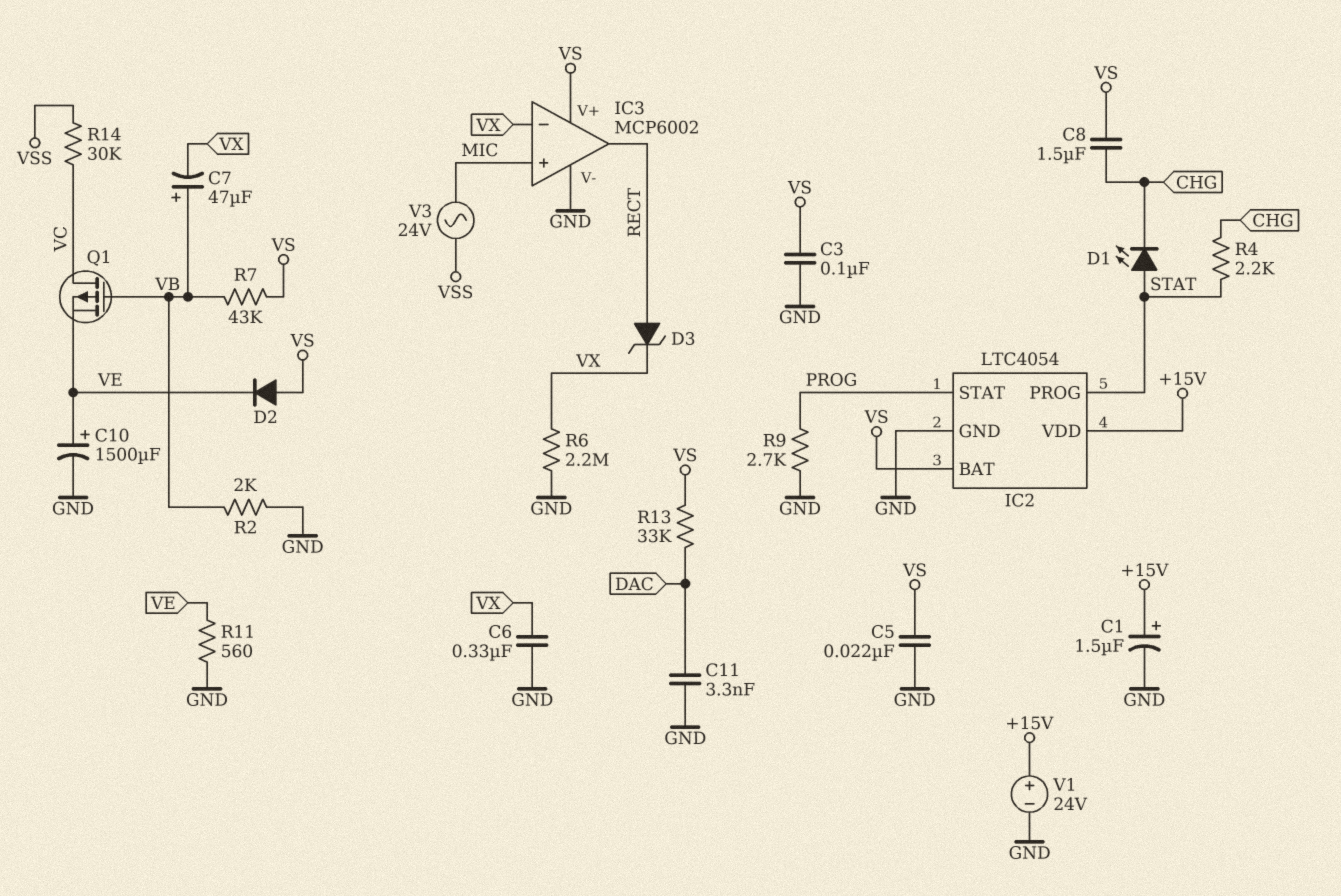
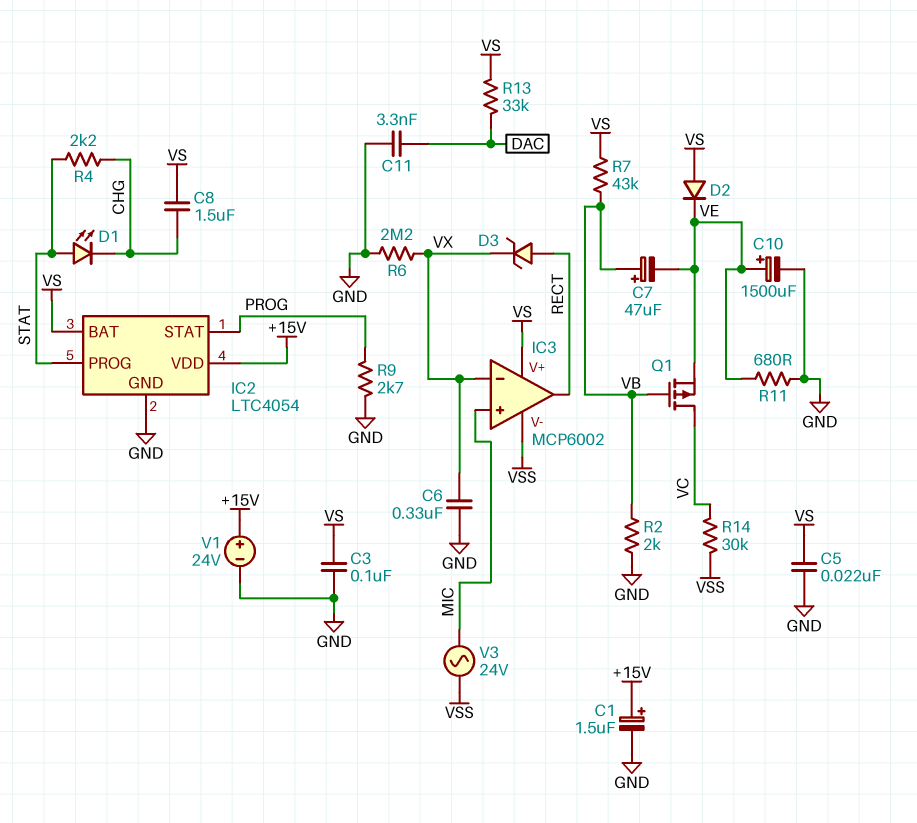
C7: 47uF (plus VB, minus VX) -> 47uF (plus VB, minus VE)
IC3 pin V-: GND -> VSS
R11: 560 (GND, VE) -> 680 (GND, VE)

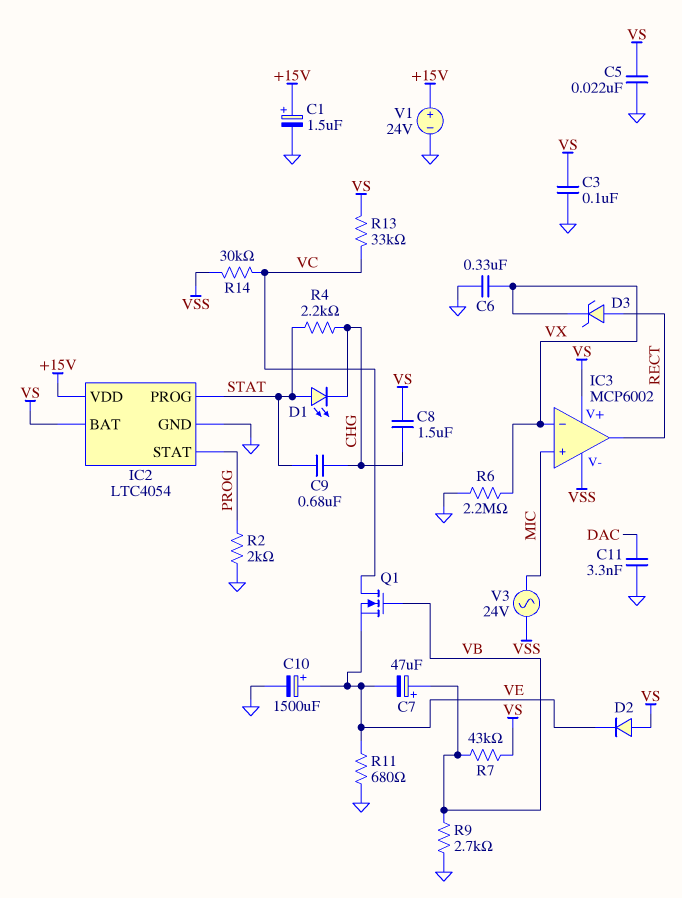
C9: none -> 680nF (CHG, STAT)
Q1: PMOS (G VB, D VC, S VE) -> NMOS (G VB, D VC, S VE)
R2: 2k (GND, VB) -> 2k (GND, PROG)
R9: 2.7k (GND, PROG) -> 2.7k (GND, VB)
R13: 33k (DAC, VS) -> 33k (VC, VS)

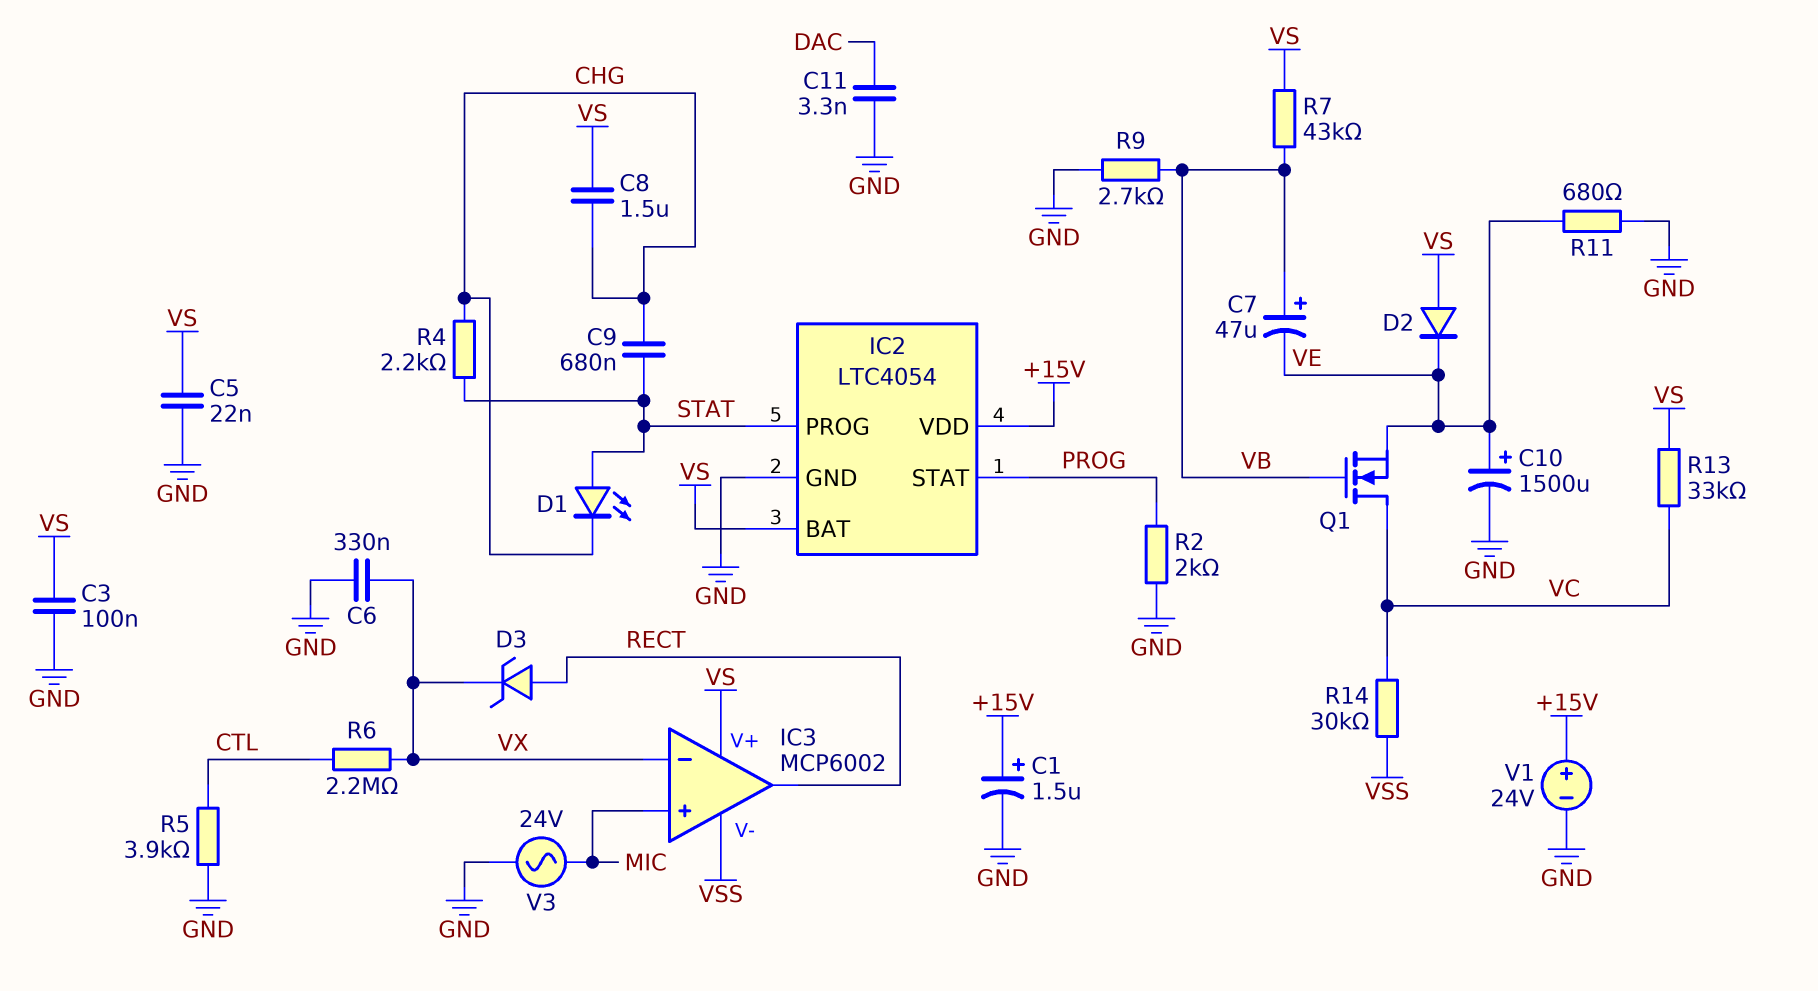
R5: none -> 3.9k (CTL, GND)
R6: 2.2M (GND, VX) -> 2.2M (CTL, VX)
V3: AC 24V (MIC, VSS) -> AC 24V (GND, MIC)

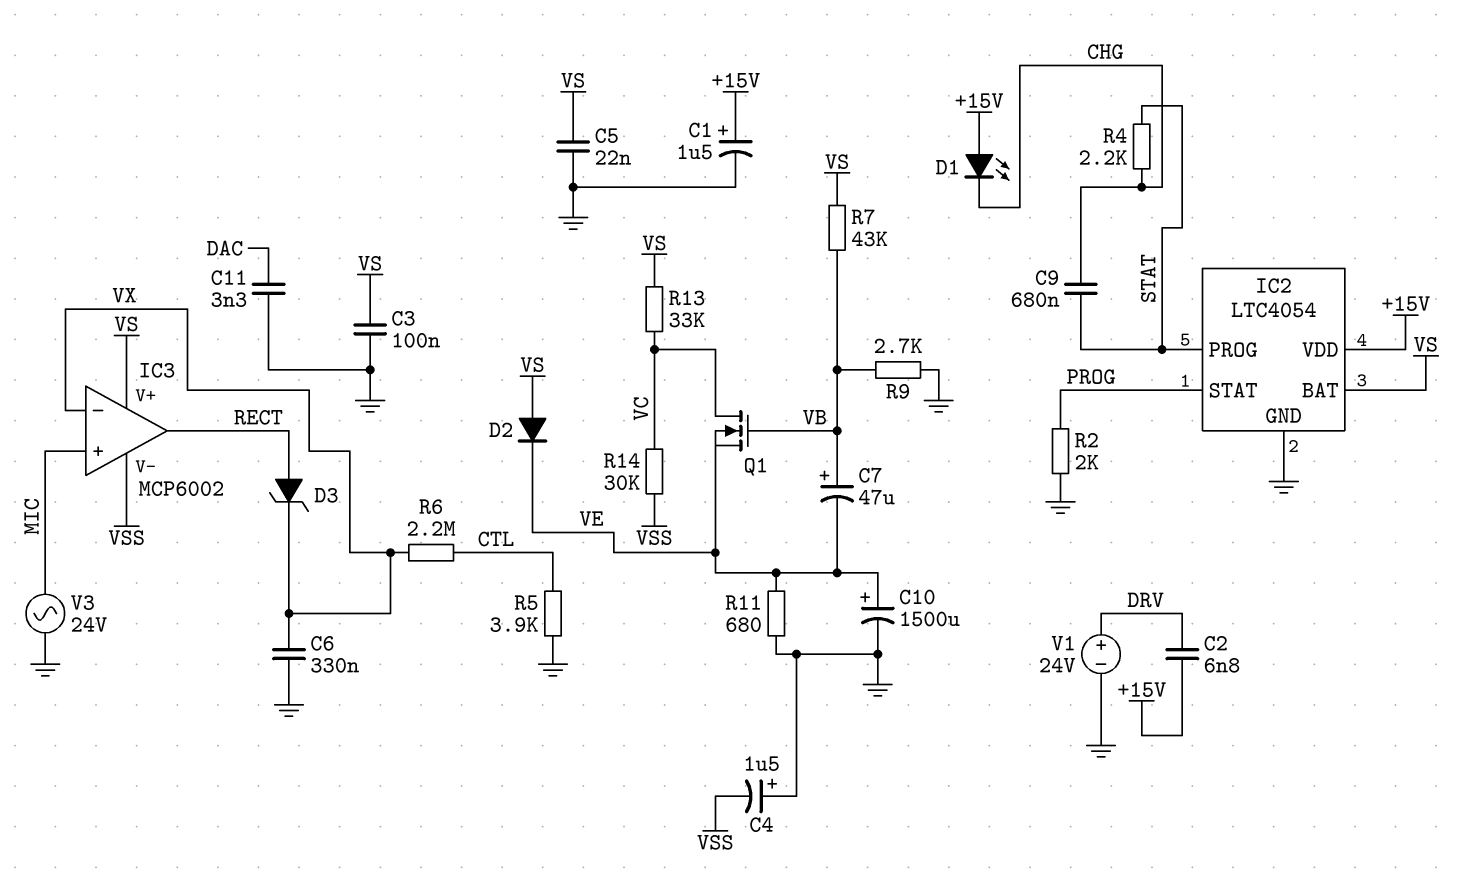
C2: none -> 6.8nF (+15V, DRV)
C4: none -> 1.5uF (plus GND, minus VSS)
C8: 1.5uF (CHG, VS) -> none
D1: LED (A STAT, K CHG) -> LED (A +15V, K CHG)
V1: 24V (plus +15V, minus GND) -> 24V (plus DRV, minus GND)

